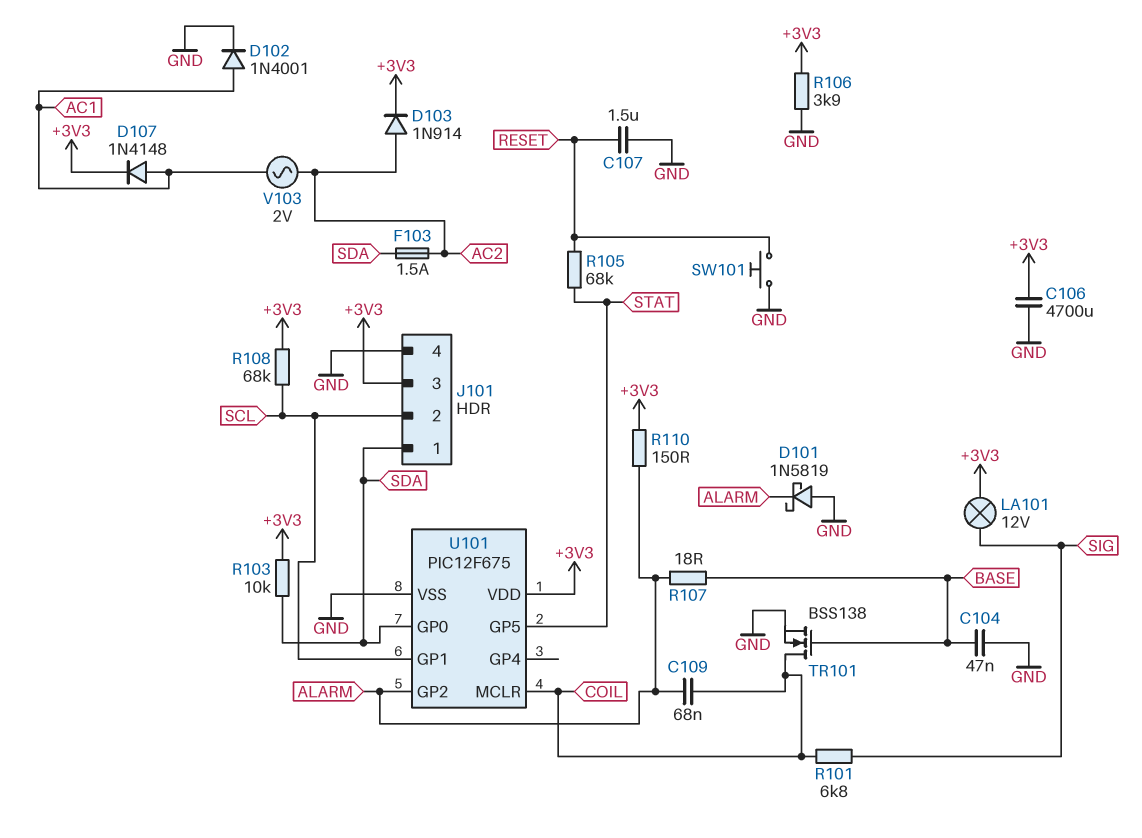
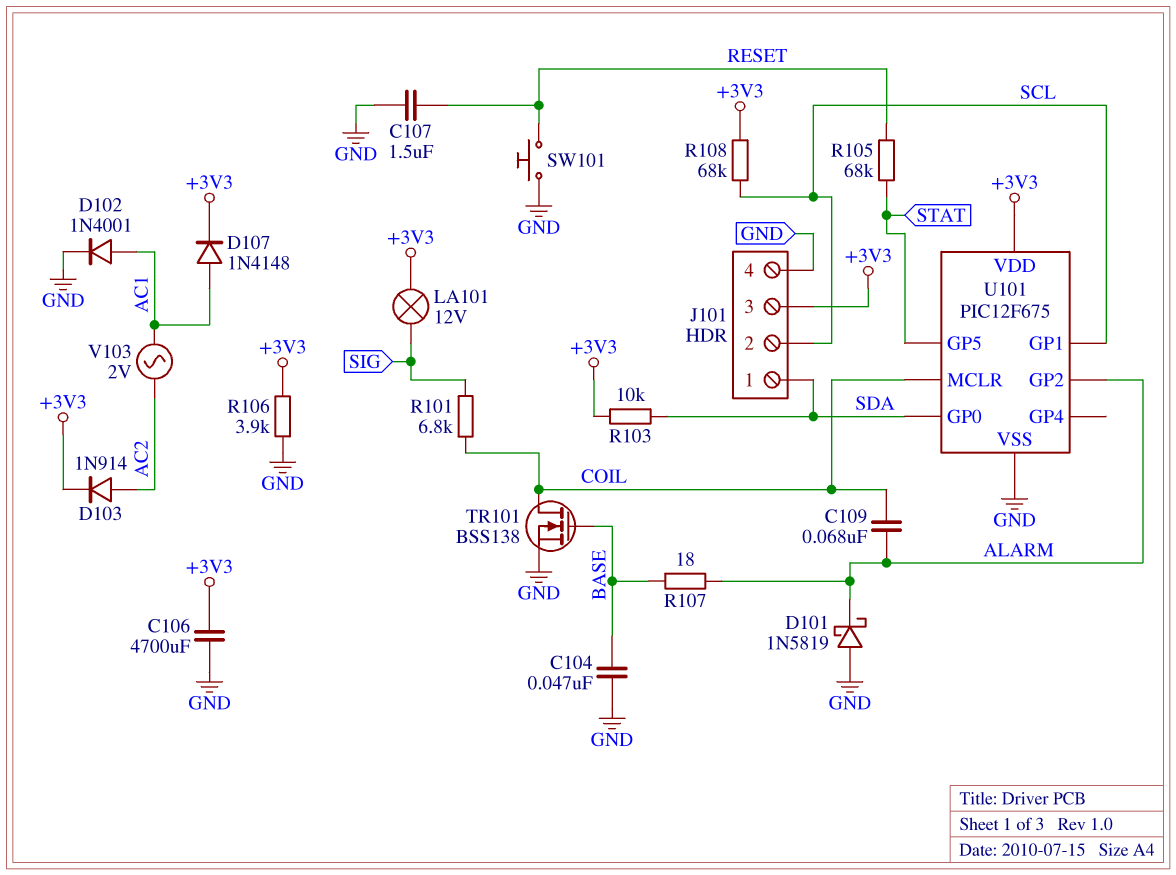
F103: 1.5A (AC2, SDA) -> none
R110: 150 (+3V3, ALARM) -> none

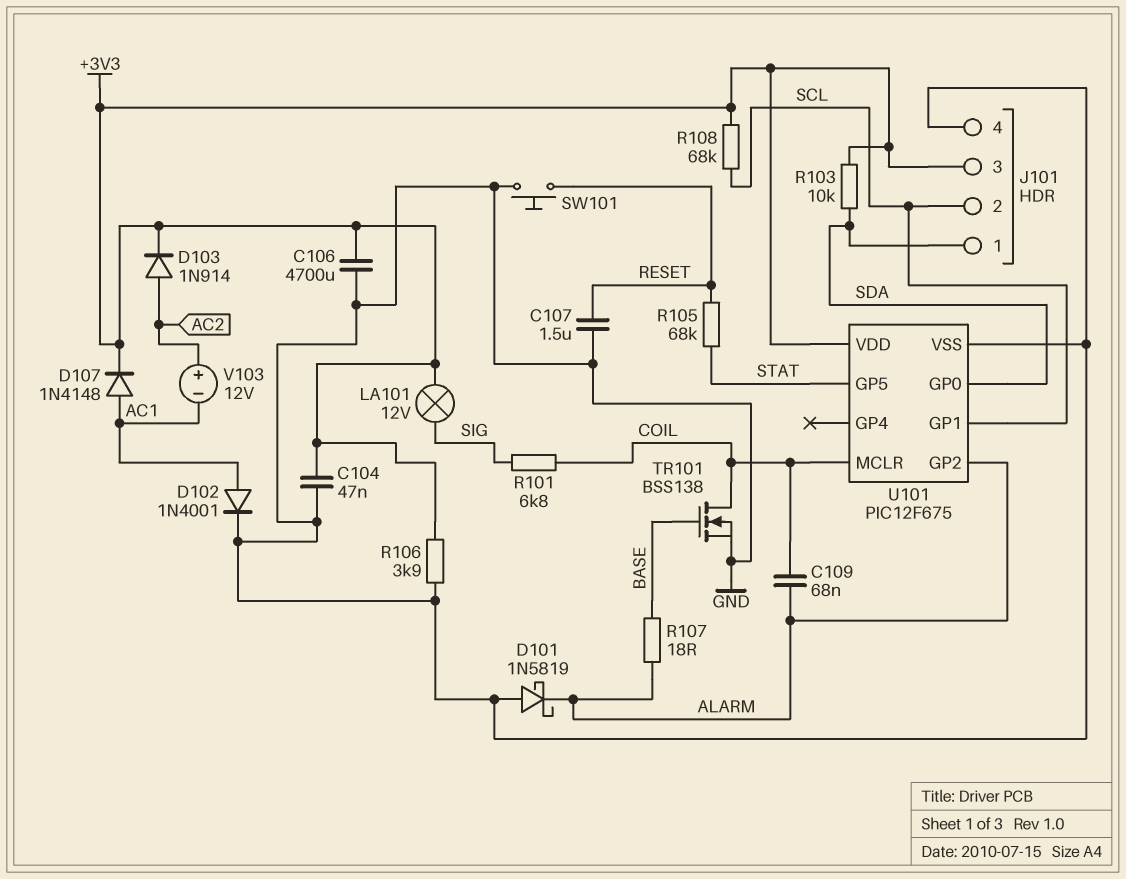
C104: 47nF (BASE, GND) -> 47nF (+3V3, GND)
V103: AC 2V (AC1, AC2) -> 12V (plus AC2, minus AC1)

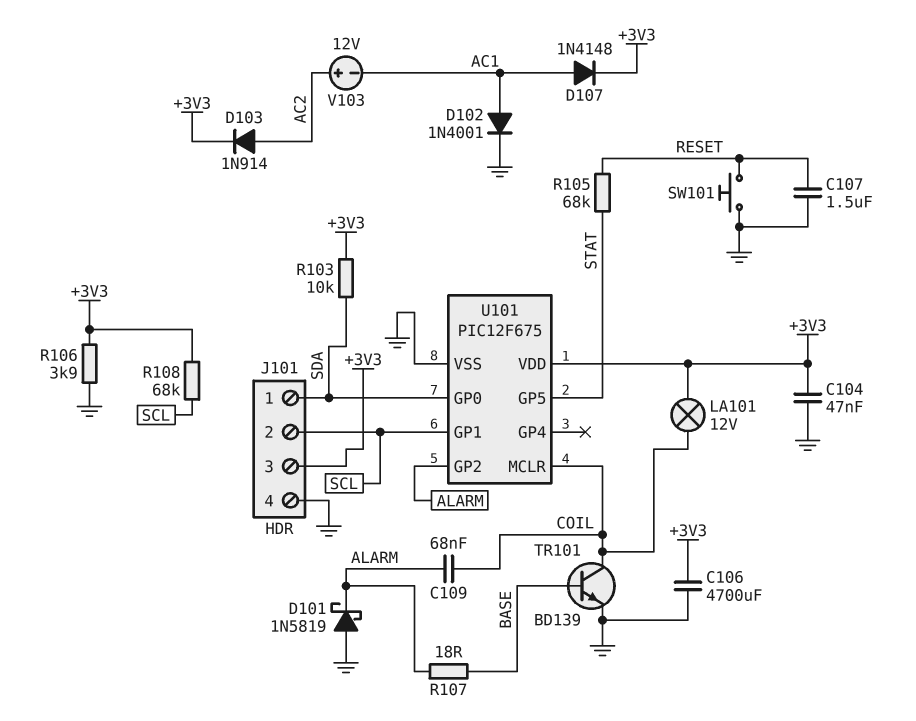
LA101: lamp 12V (+3V3, SIG) -> lamp 12V (+3V3, COIL)
R101: 6.8k (COIL, SIG) -> none
TR101: NMOS BSS138 (G BASE, D COIL, S GND) -> NPN BD139 (B BASE, C COIL, E GND)

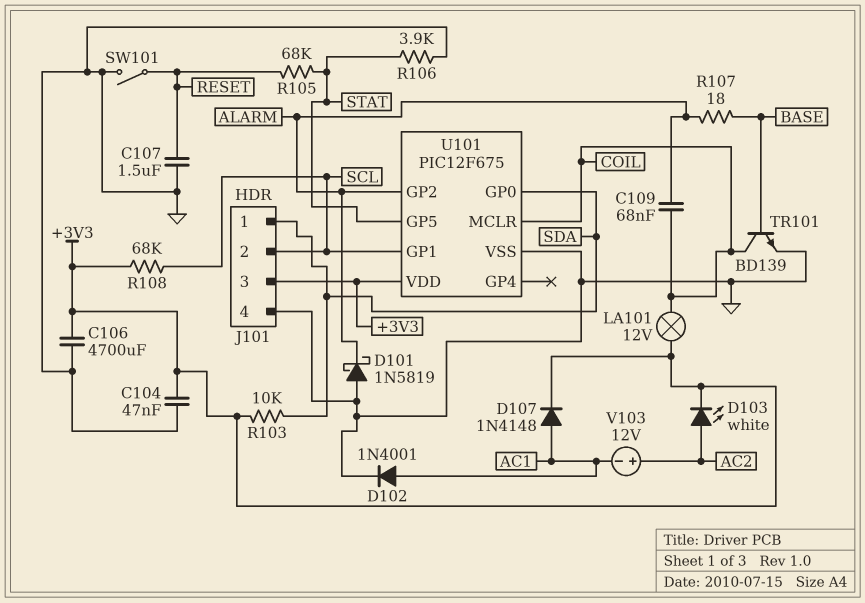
D103: diode 1N914 (A AC2, K +3V3) -> LED white (A AC2, K +3V3)
R106: 3.9k (+3V3, GND) -> 3.9k (GND, STAT)
SW101: button (GND, RESET) -> switch (GND, RESET)

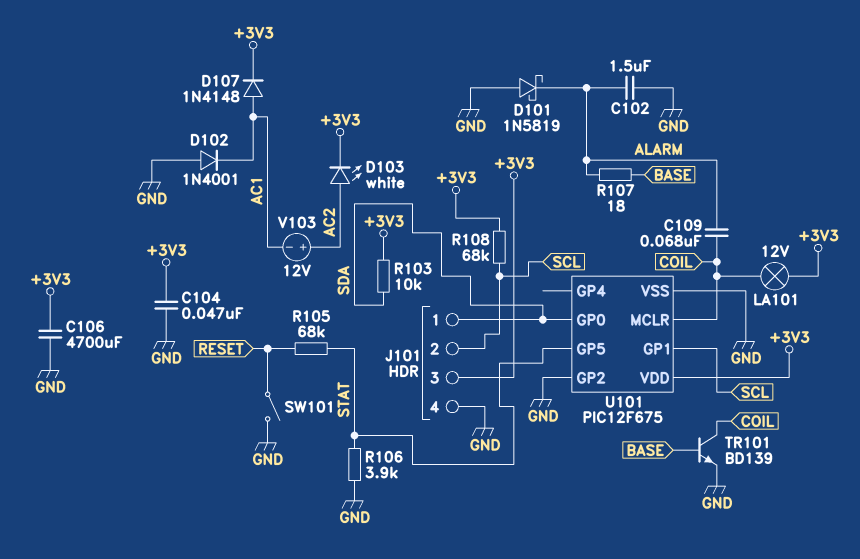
C102: none -> 1.5uF (ALARM, GND)
C107: 1.5uF (GND, RESET) -> none
D102: diode 1N4001 (A AC1, K GND) -> diode 1N4001 (A GND, K AC1)
U101 pin GP2: ALARM -> GND

